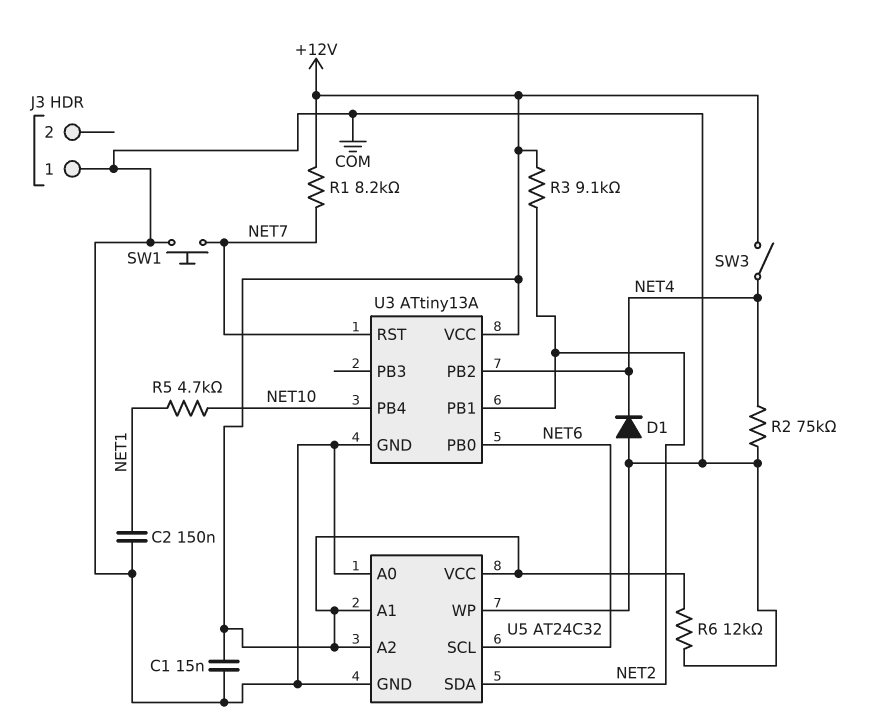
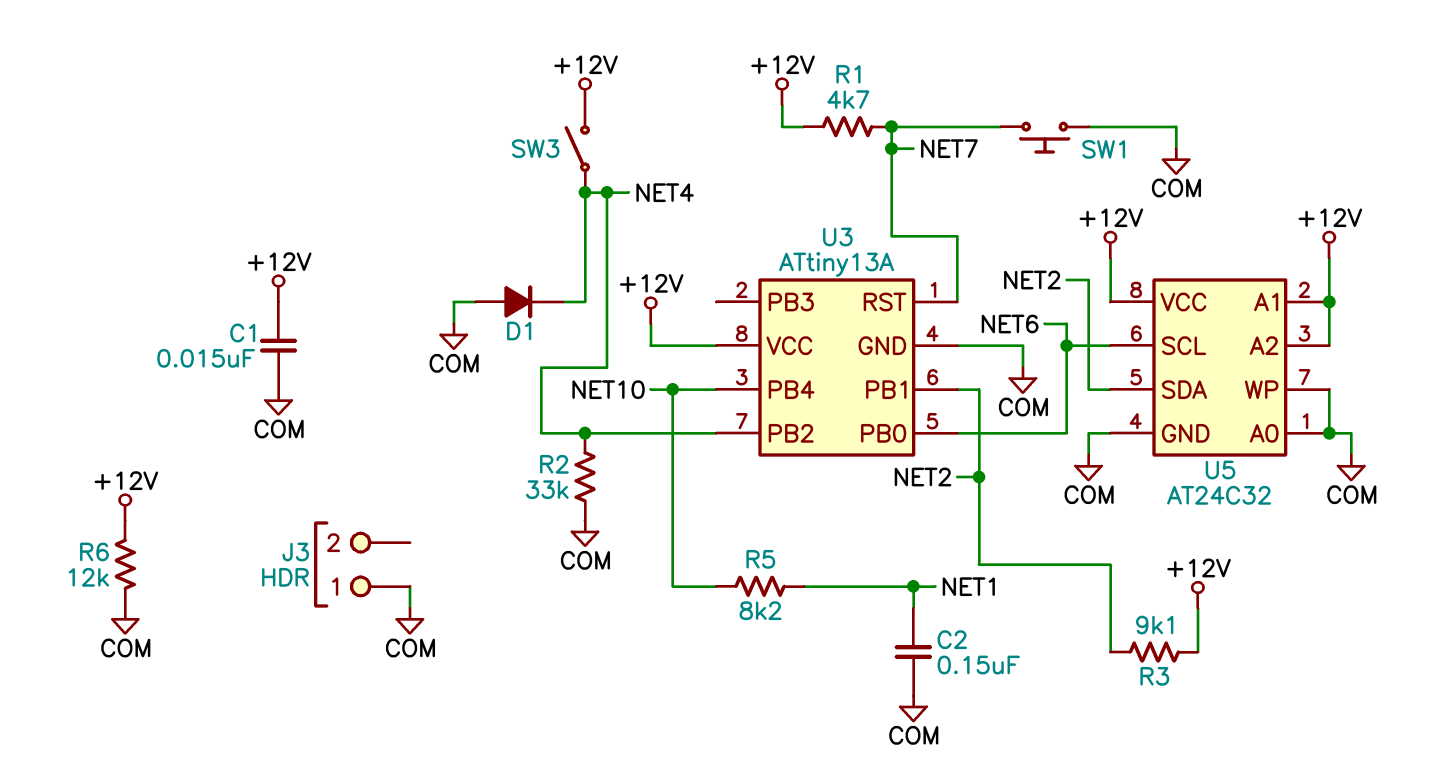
R1: 8.2k (+12V, NET7) -> 4.7k (+12V, NET7)
R2: 75k (COM, NET4) -> 33k (COM, NET4)
R5: 4.7k (NET1, NET10) -> 8.2k (NET1, NET10)

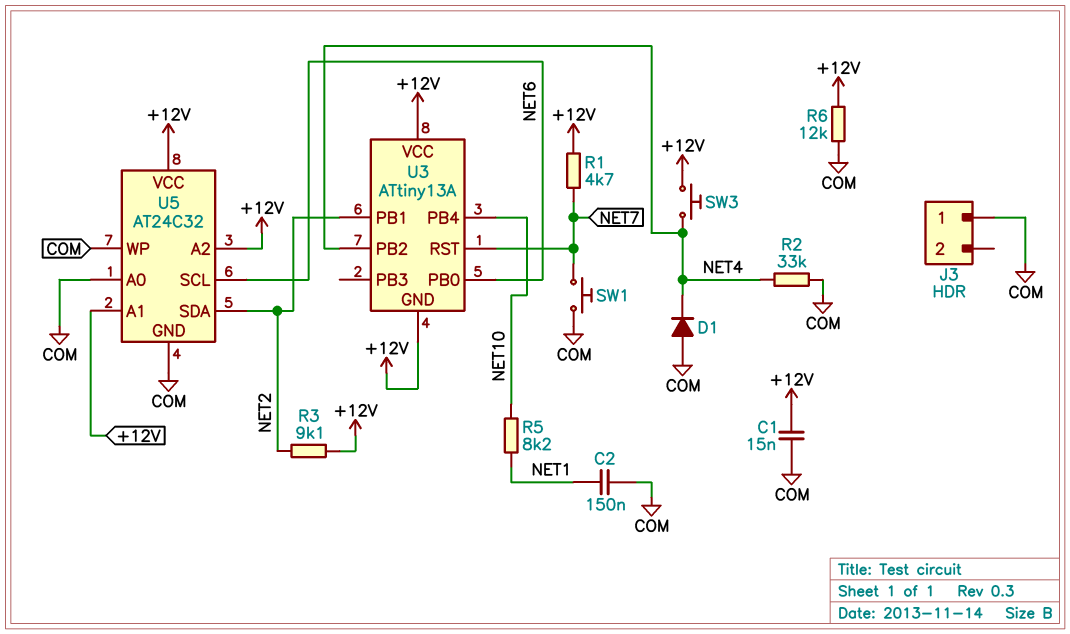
SW3: switch (+12V, NET4) -> button (+12V, NET4)
U3 pin GND: COM -> +12V

